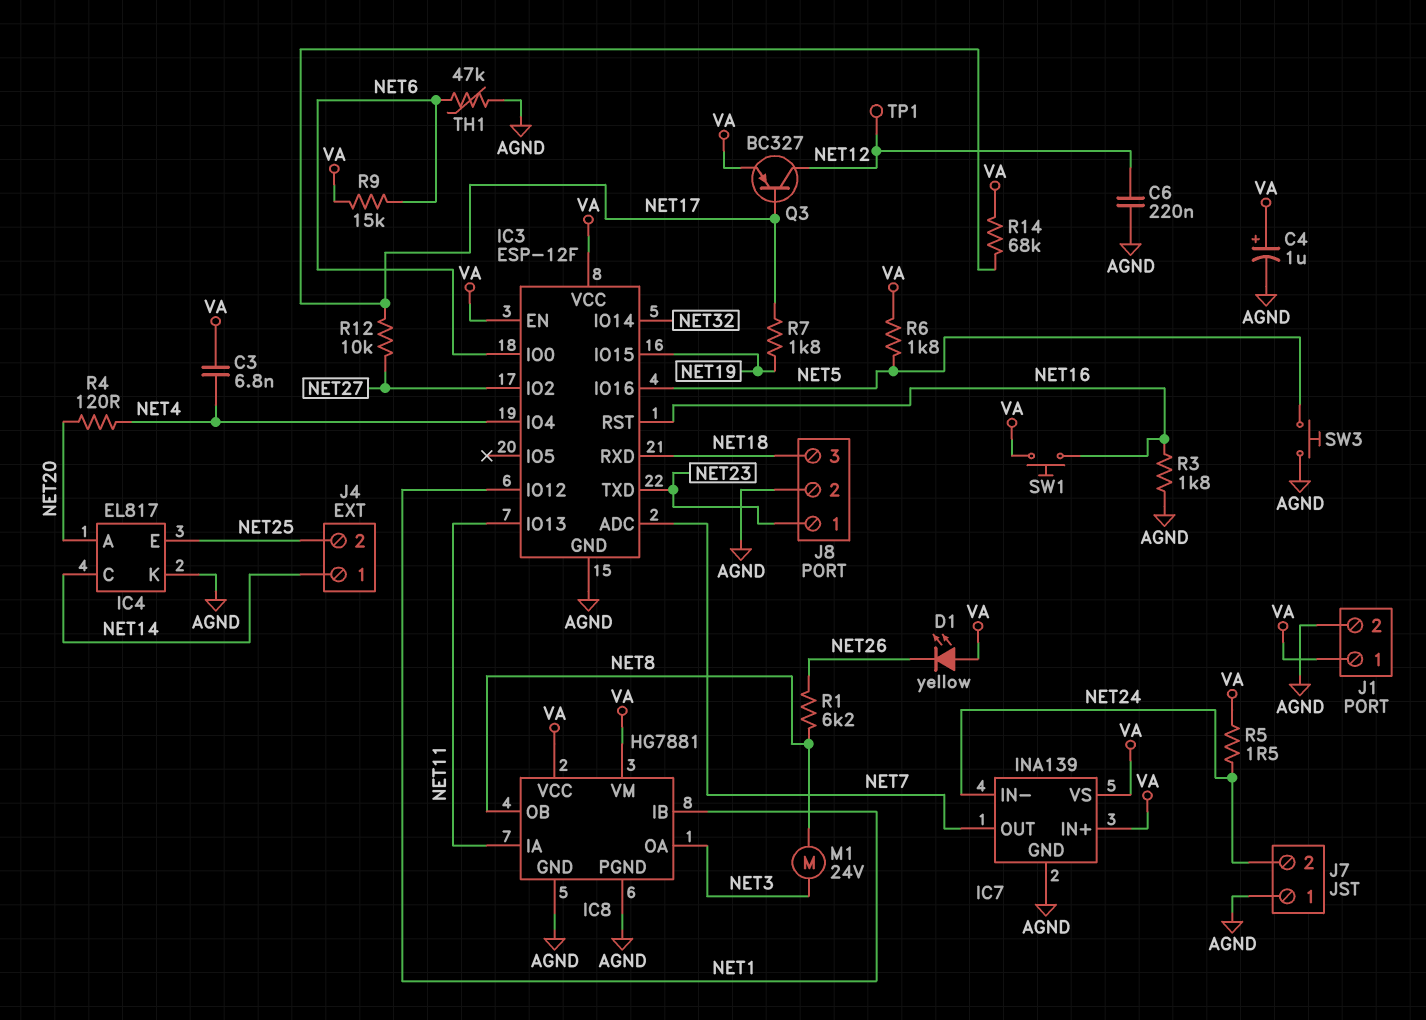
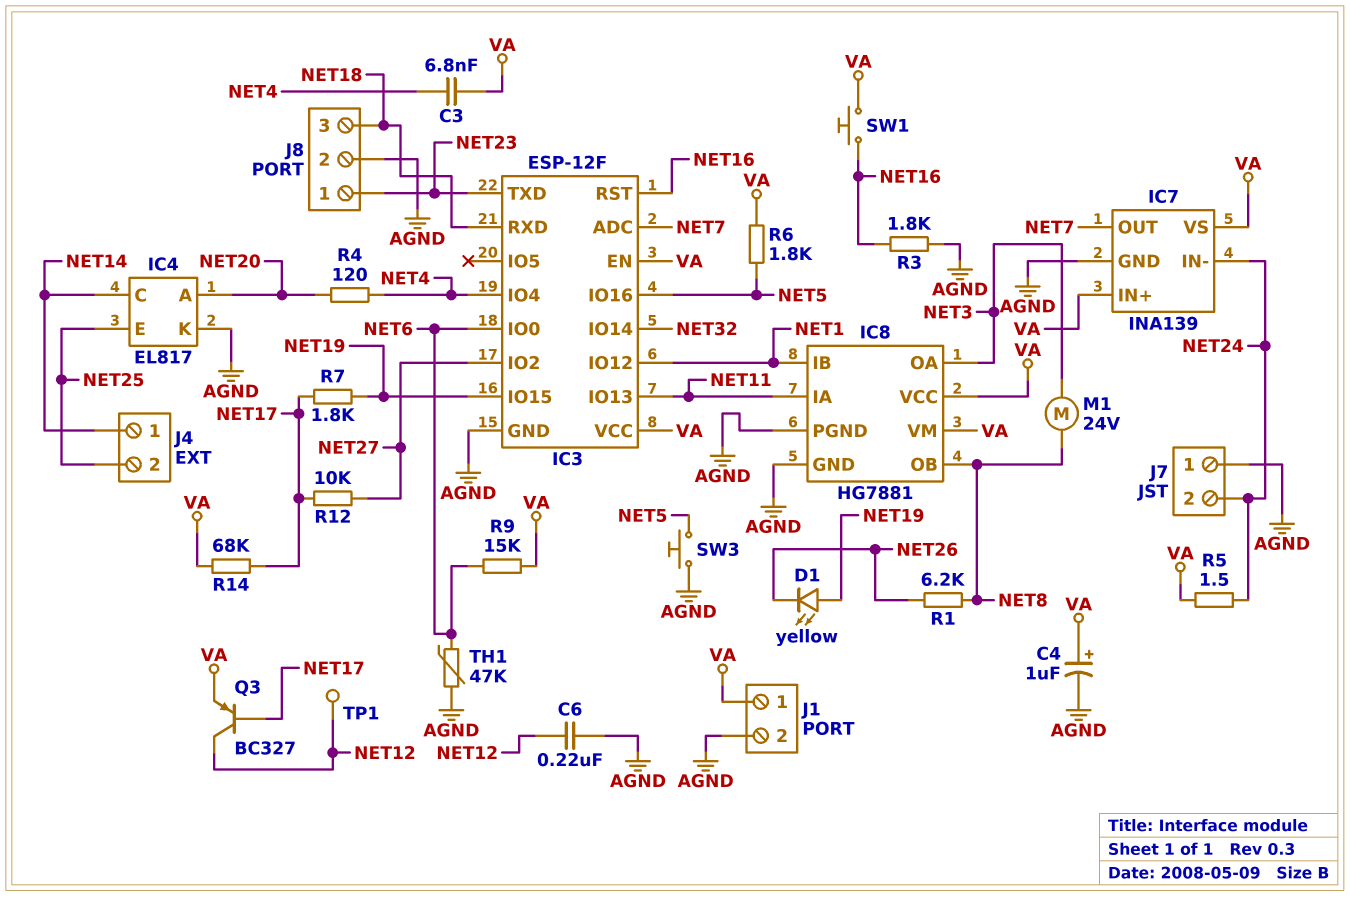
D1: LED yellow (A VA, K NET26) -> LED yellow (A NET19, K NET26)

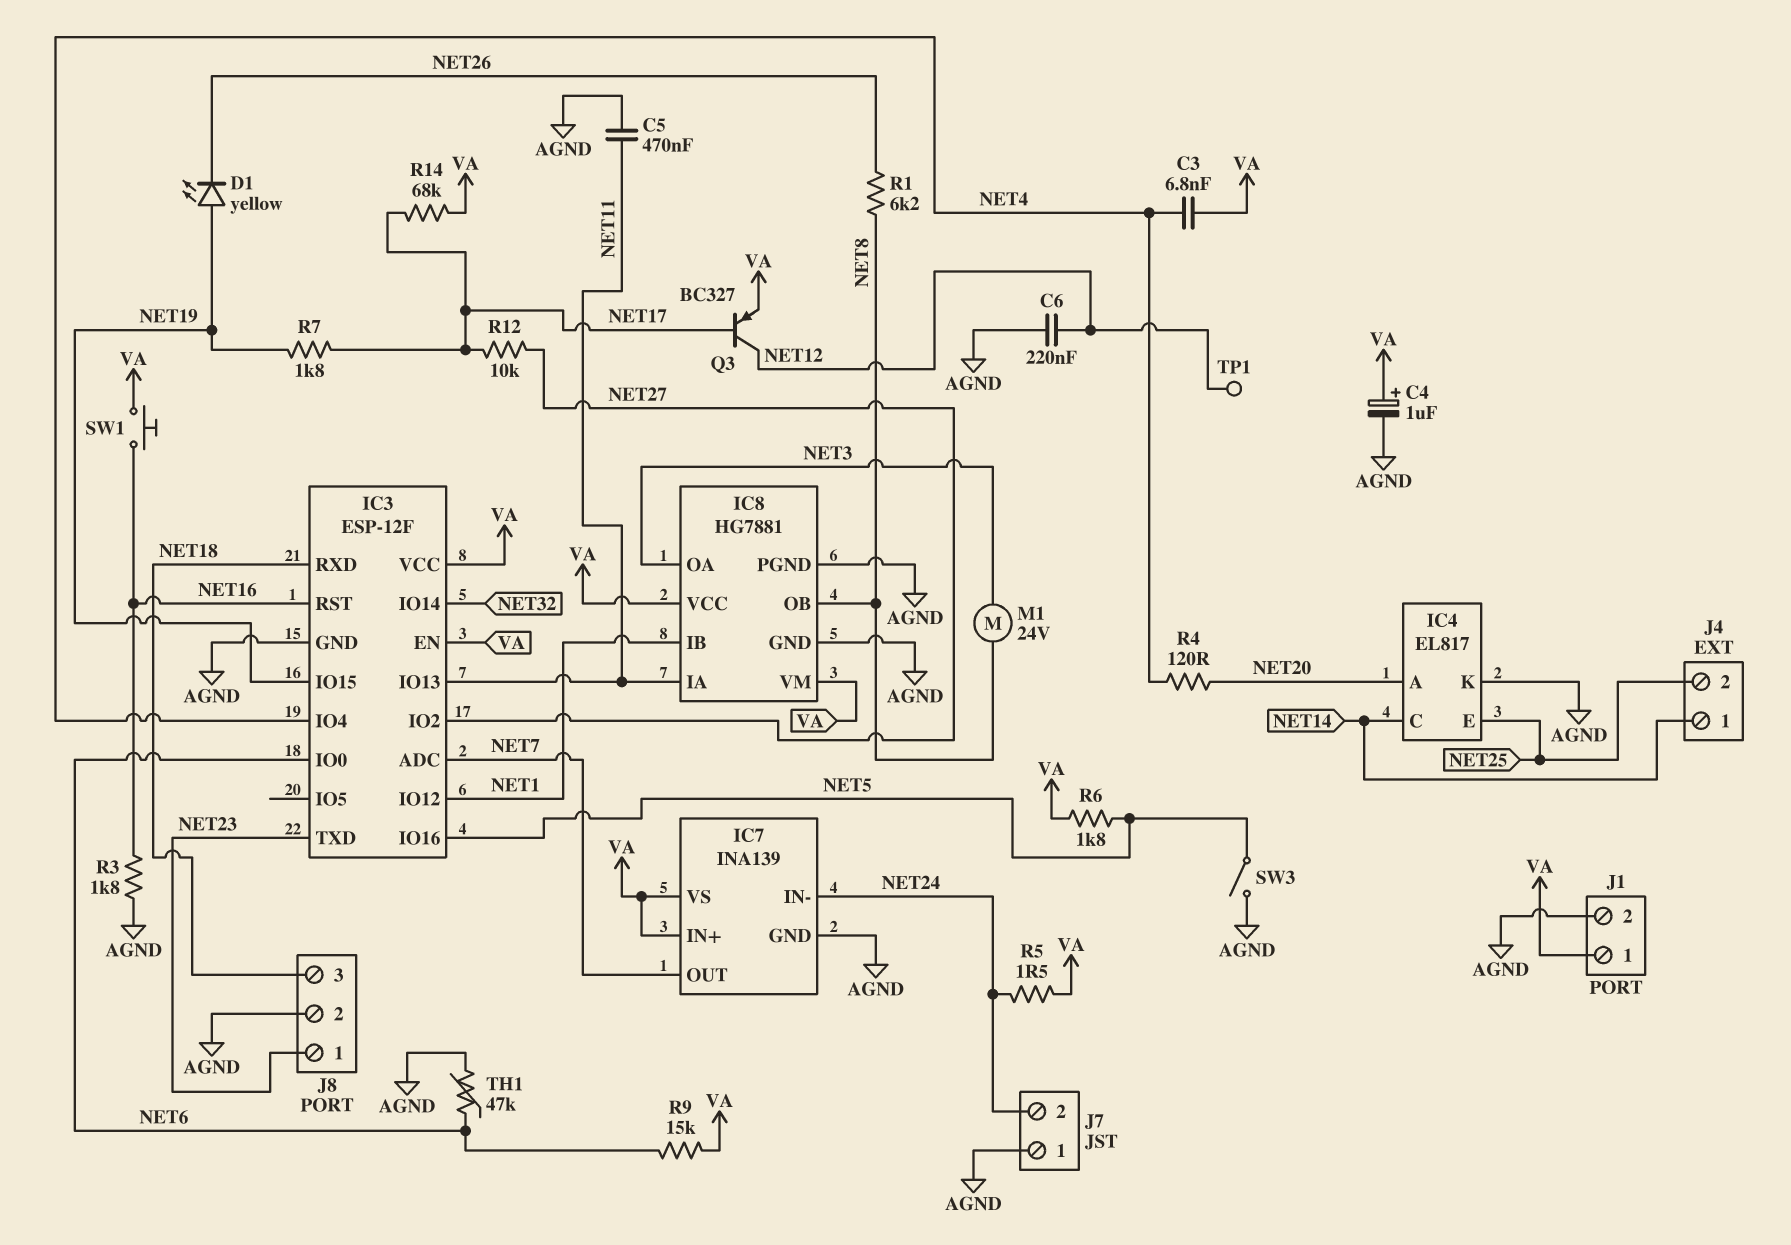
C5: none -> 470nF (AGND, NET11)
SW3: button (AGND, NET5) -> switch (AGND, NET5)

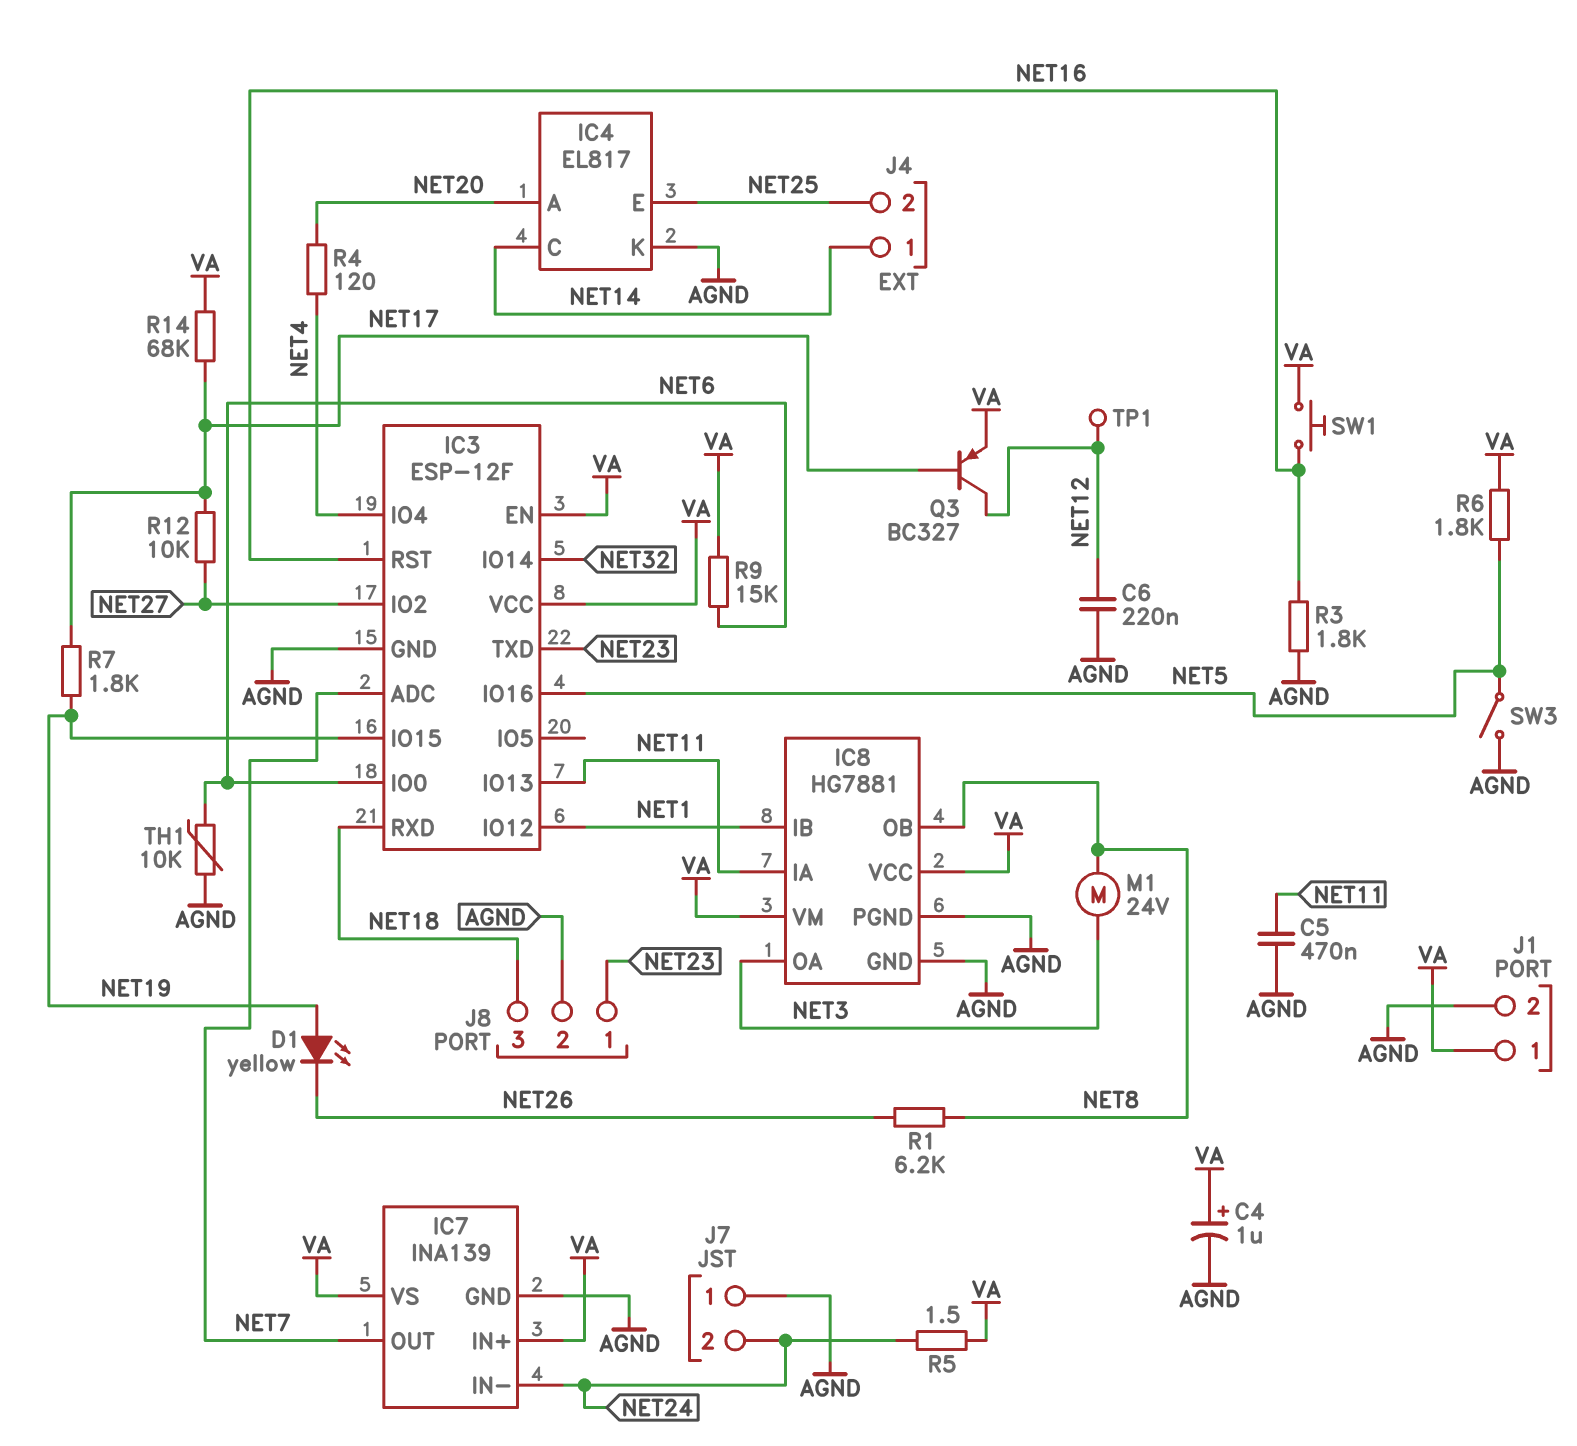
C3: 6.8nF (NET4, VA) -> none
TH1: 47k (AGND, NET6) -> 10k (AGND, NET6)

